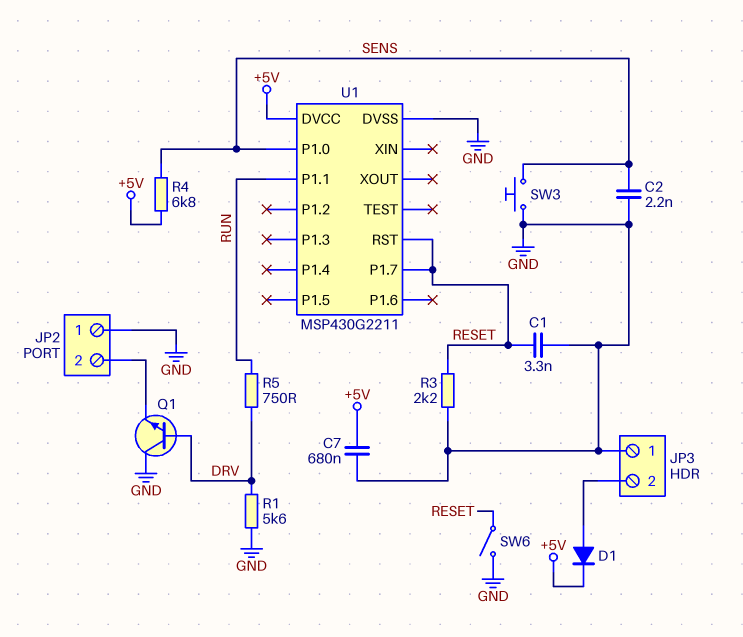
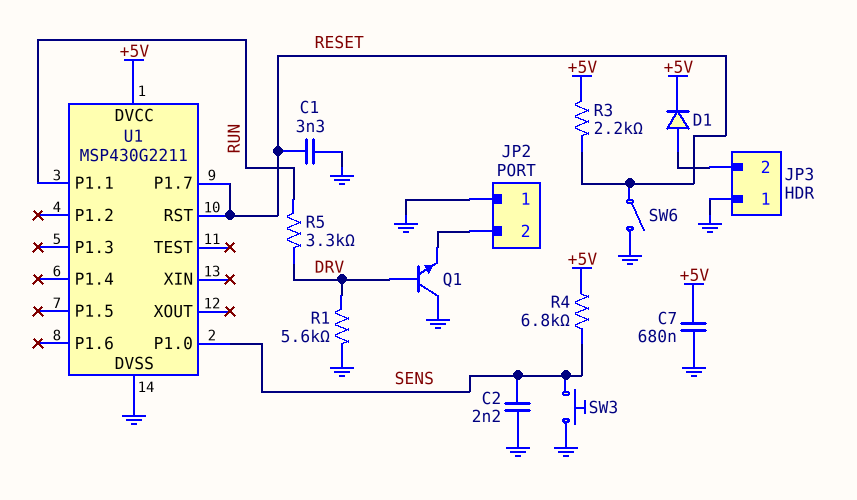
R3: 2.2k (GND, RESET) -> 2.2k (+5V, RESET)
R5: 750 (DRV, RUN) -> 3.3k (DRV, RUN)

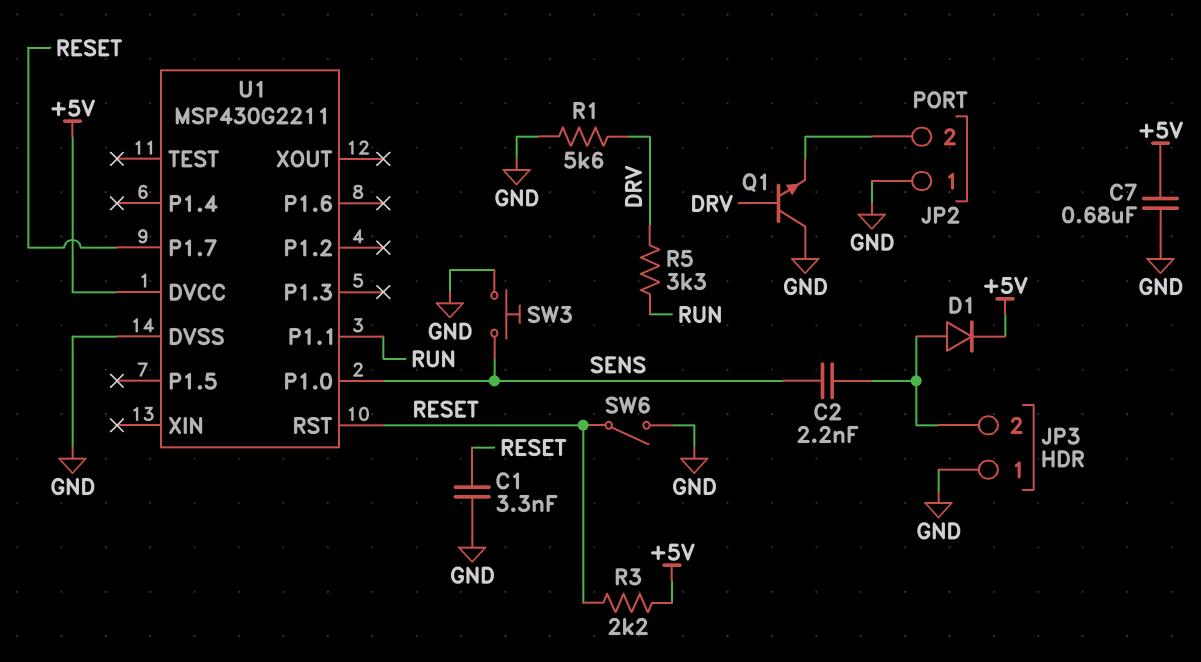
C2: 2.2nF (GND, SENS) -> 2.2nF (JP3/2, SENS)
R4: 6.8k (+5V, SENS) -> none

